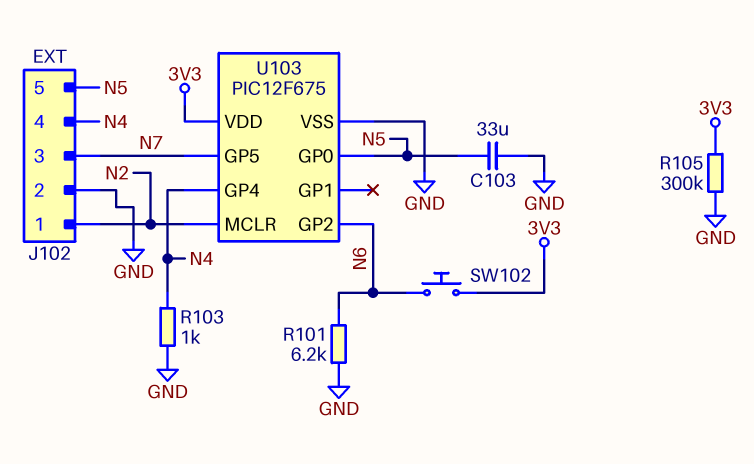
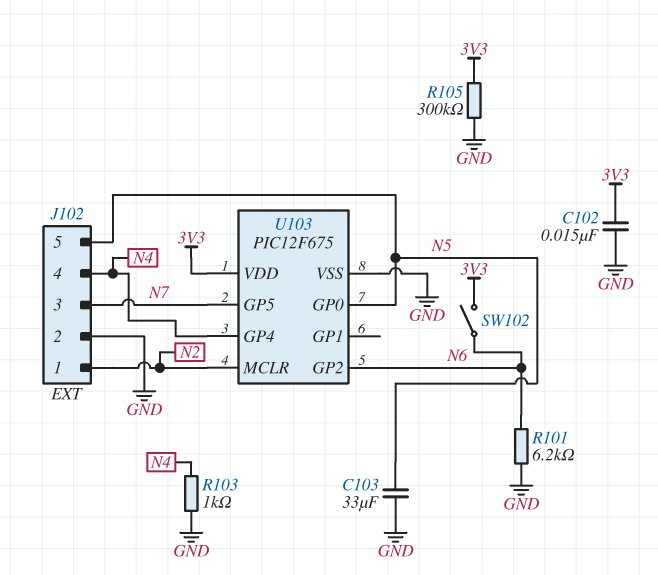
C102: none -> 15nF (3V3, GND)
SW102: button (3V3, N6) -> switch (3V3, N6)

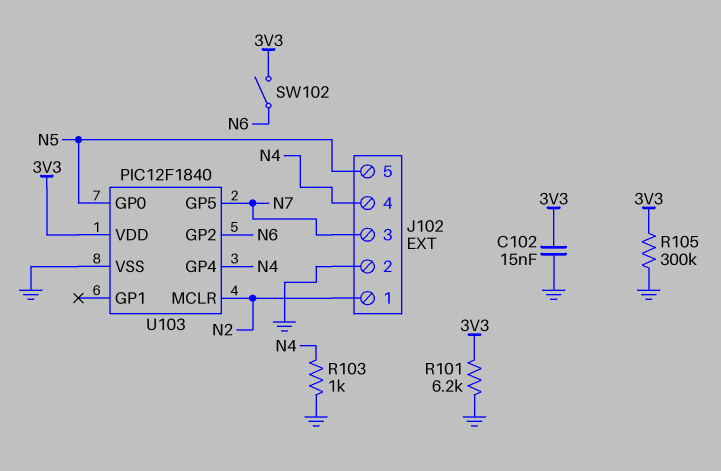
C103: 33uF (GND, N5) -> none
R101: 6.2k (GND, N6) -> 6.2k (3V3, GND)
U103: PIC12F675 -> PIC12F1840

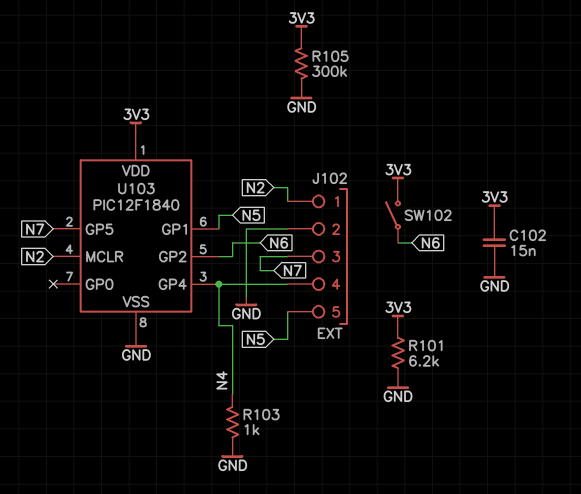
U103 pin GP0: N5 -> none
U103 pin GP1: none -> N5

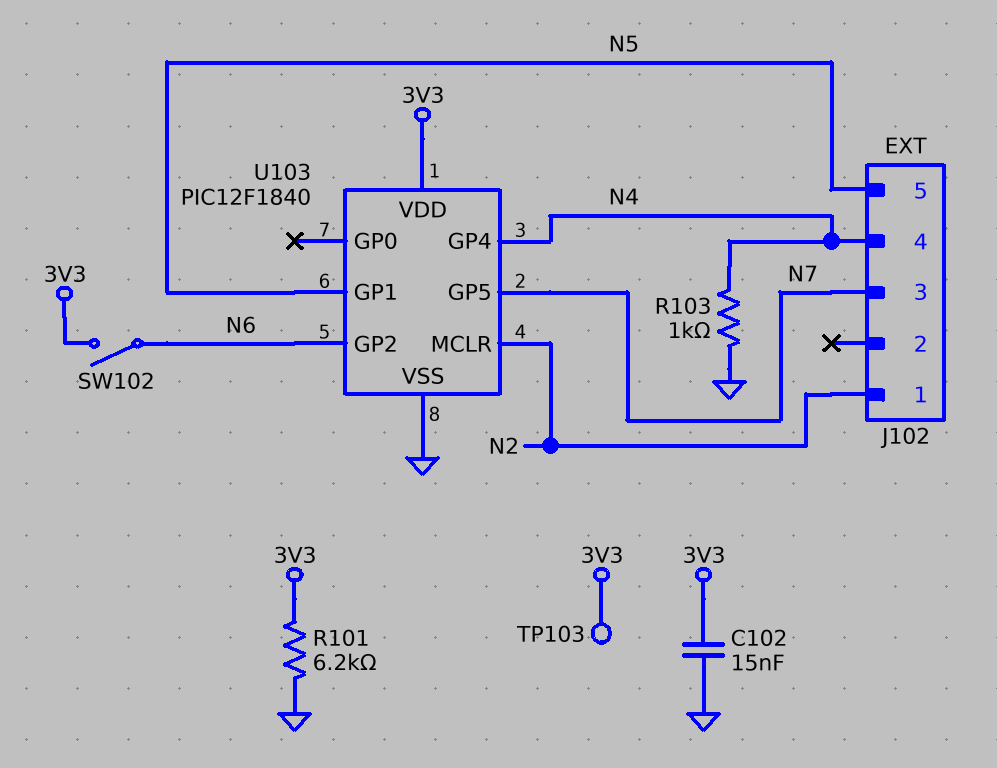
J102 pin 2: GND -> none
R105: 300k (3V3, GND) -> none
TP103: none -> test point (3V3)

